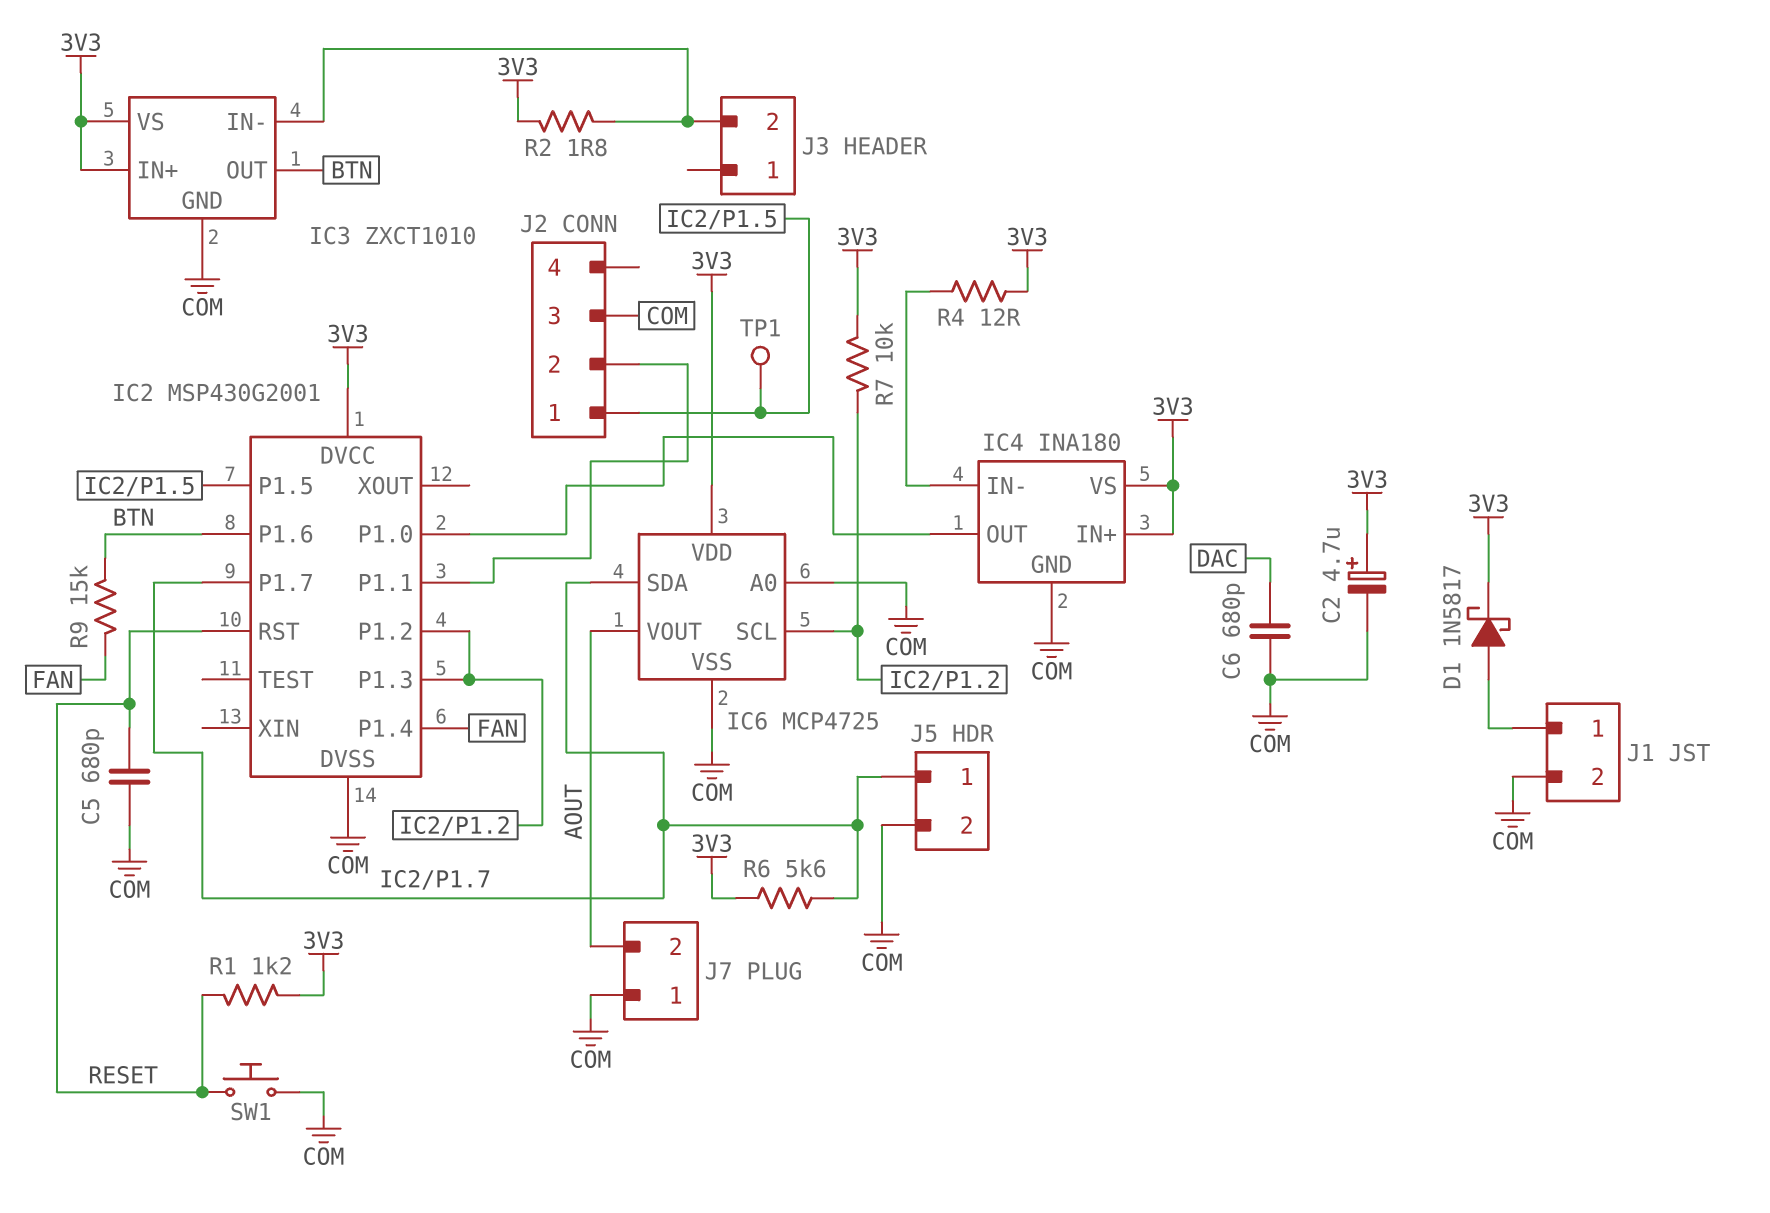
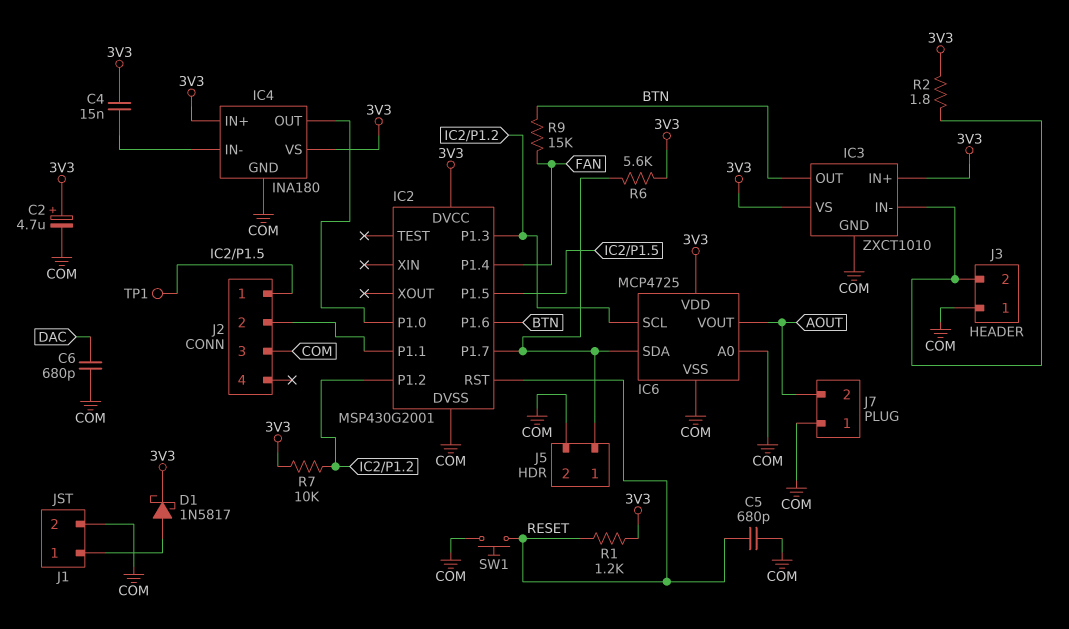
C4: none -> 15nF (3V3, IC4/IN-)
J3 pin 1: none -> COM
R4: 12 (3V3, IC4/IN-) -> none

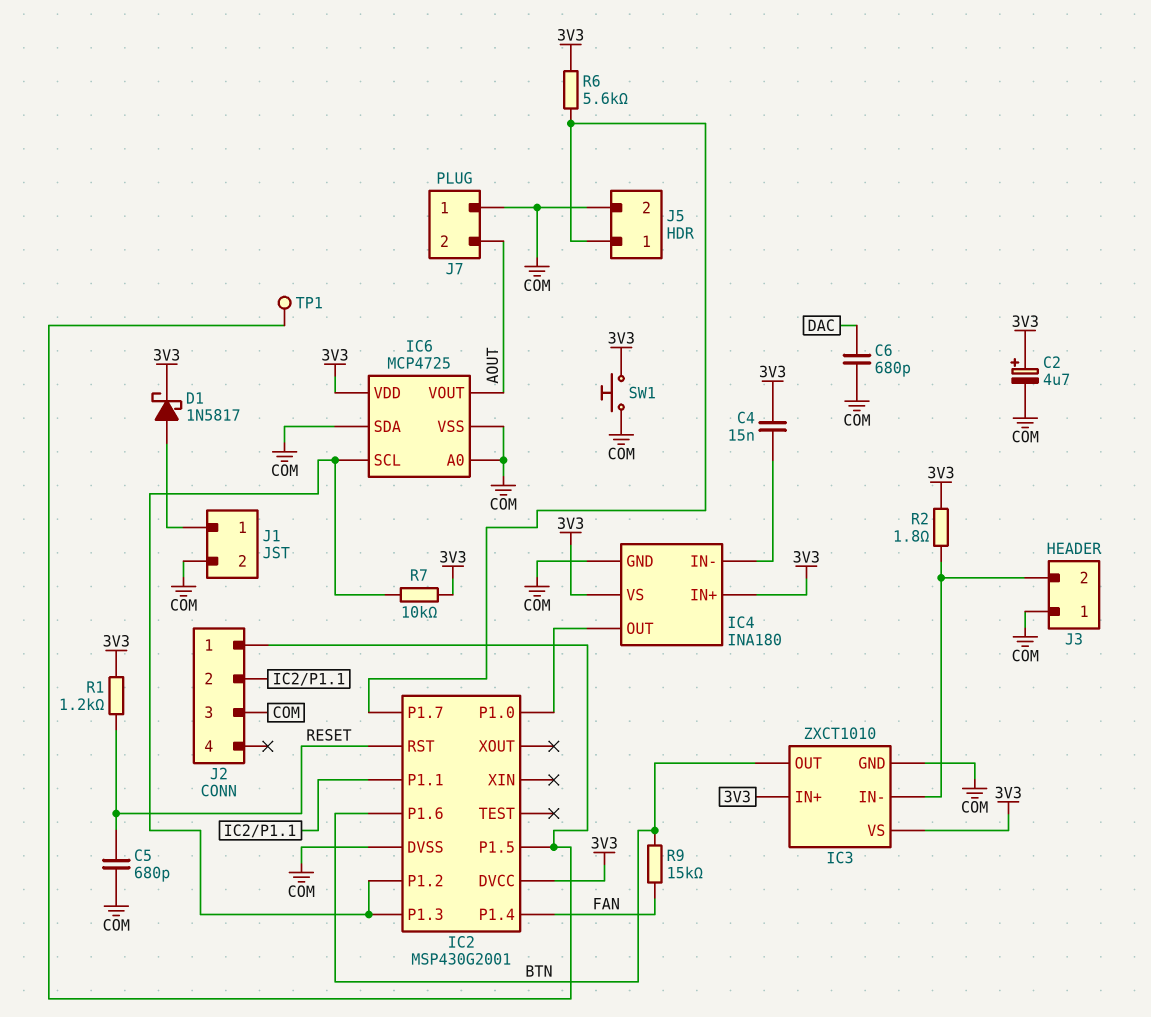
IC6 pin SDA: IC2/P1.7 -> COM
SW1: button (COM, RESET) -> button (3V3, COM)

